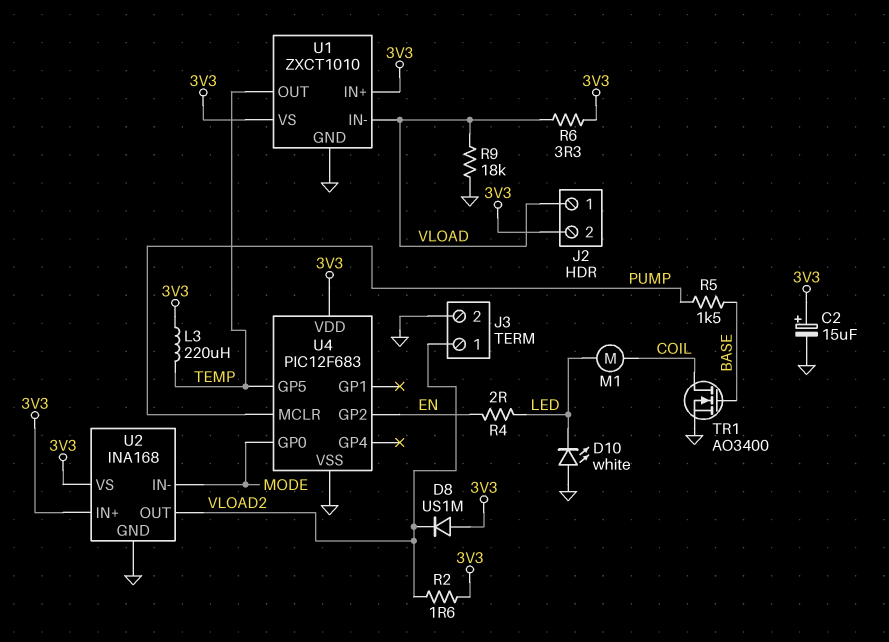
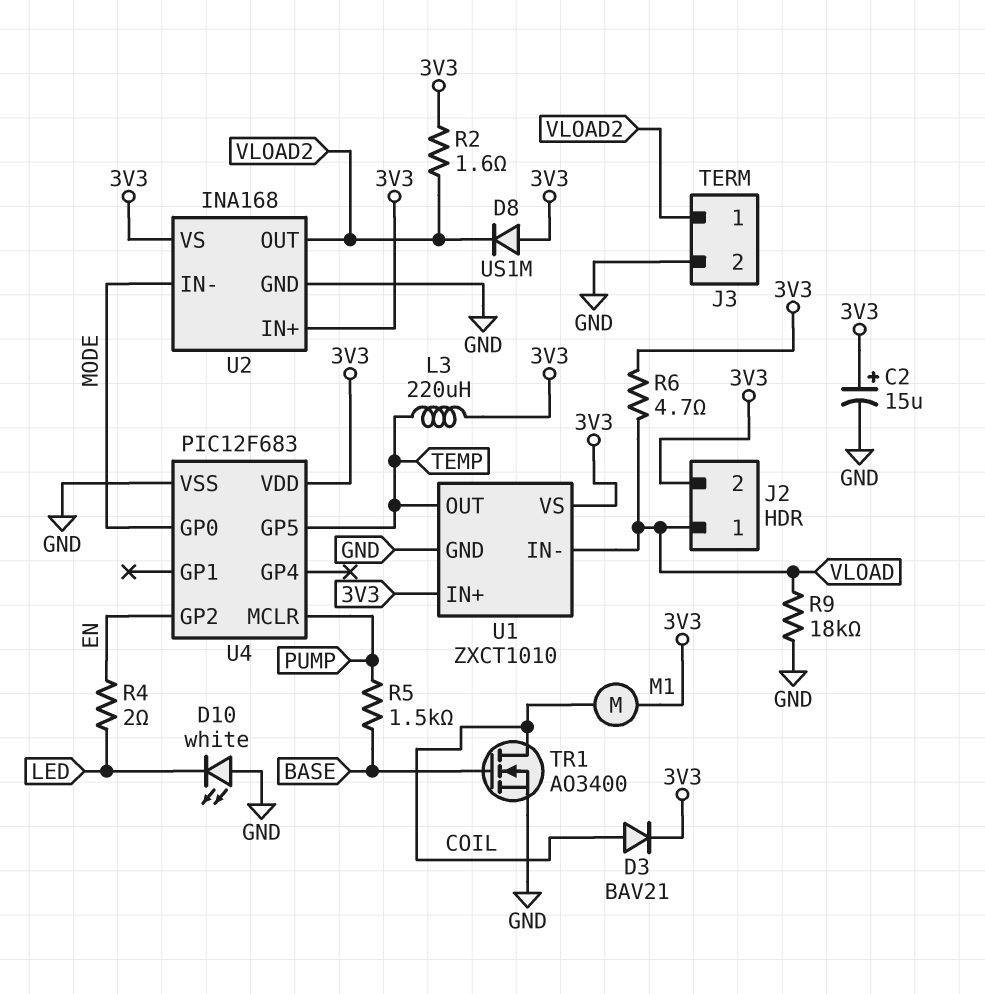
D3: none -> diode BAV21 (A COIL, K 3V3)
M1: motor (COIL, LED) -> motor (3V3, COIL)
R6: 3.3 (3V3, VLOAD) -> 4.7 (3V3, VLOAD)

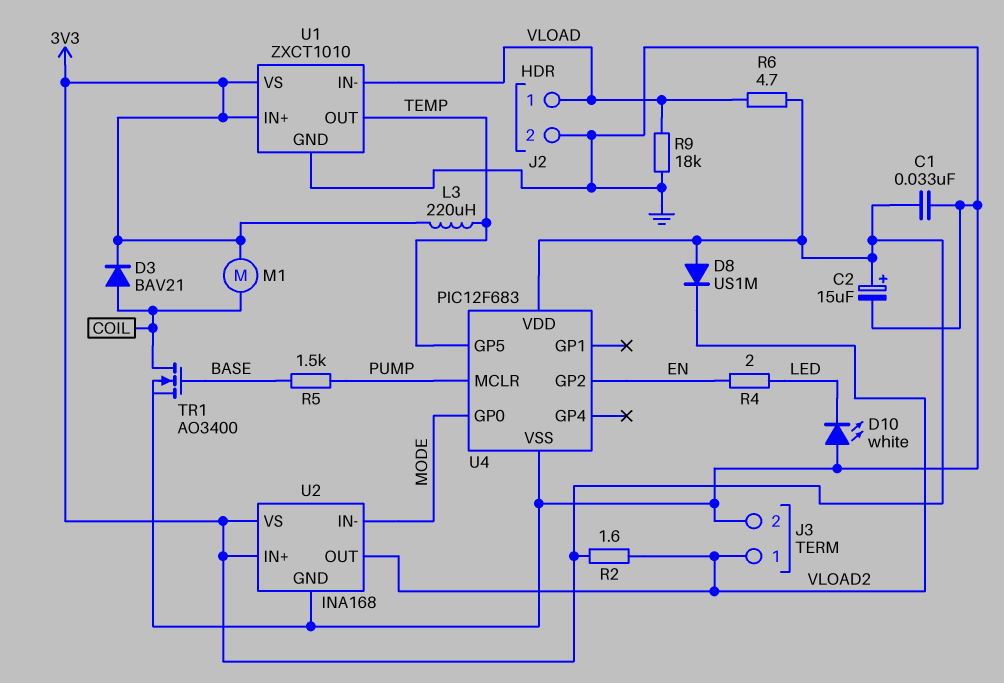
C1: none -> 33nF (3V3, GND)
J2 pin 2: 3V3 -> GND

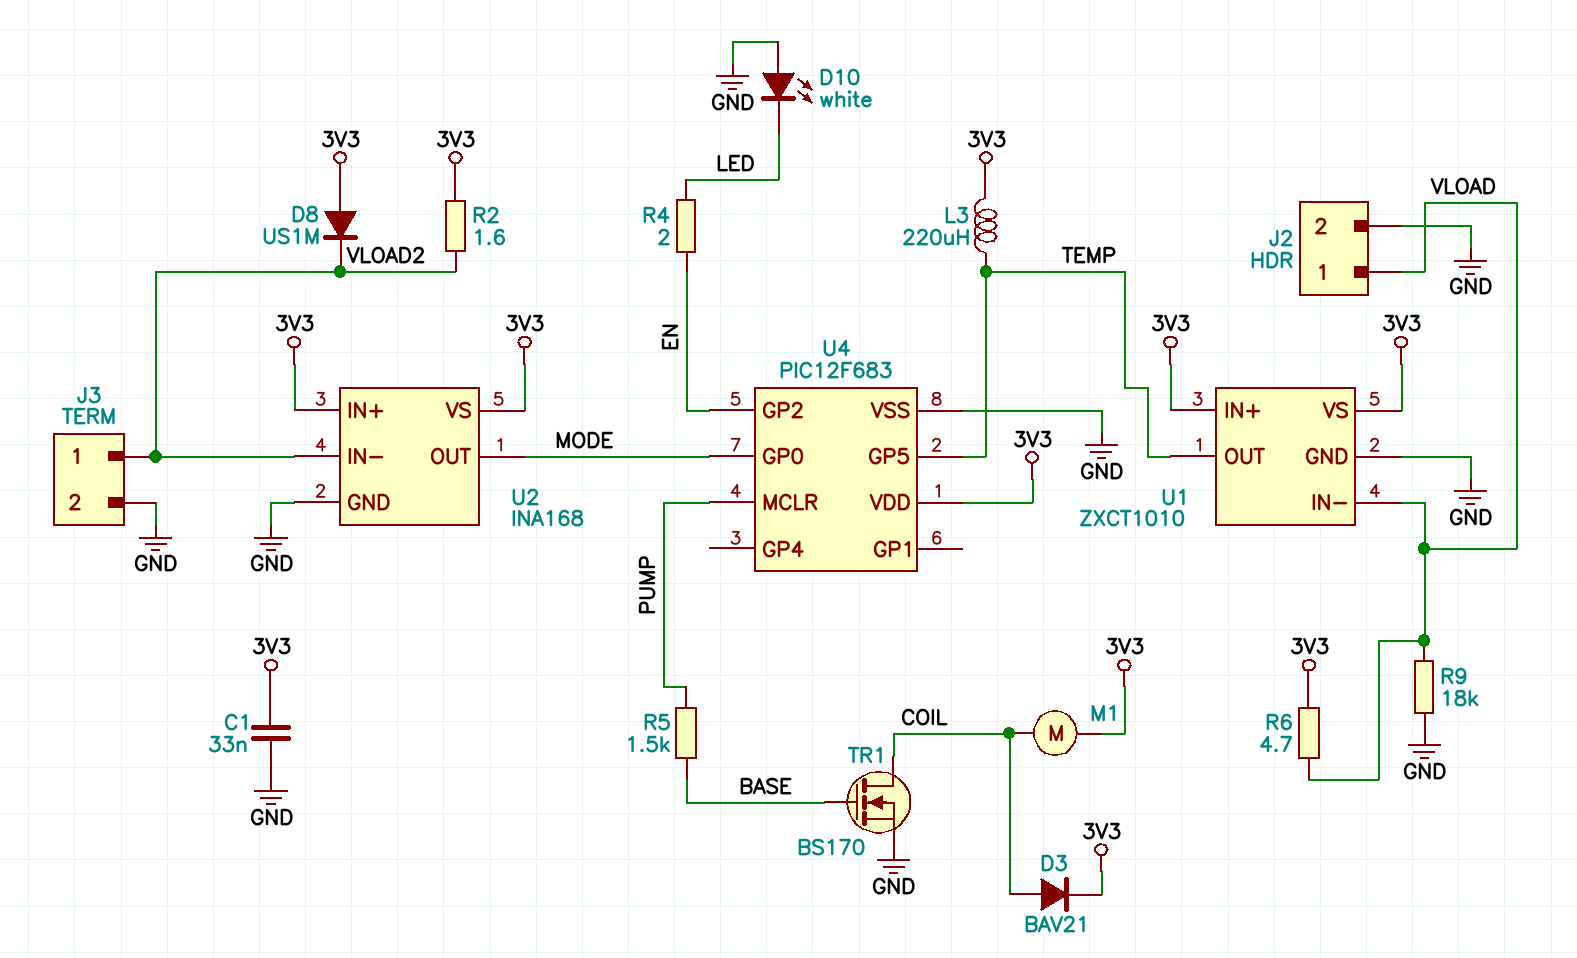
C2: 15uF (plus 3V3, minus GND) -> none
TR1: NMOS AO3400 (G BASE, D COIL, S GND) -> NMOS BS170 (G BASE, D COIL, S GND)
U2 pin IN-: MODE -> VLOAD2
U2 pin OUT: VLOAD2 -> MODE

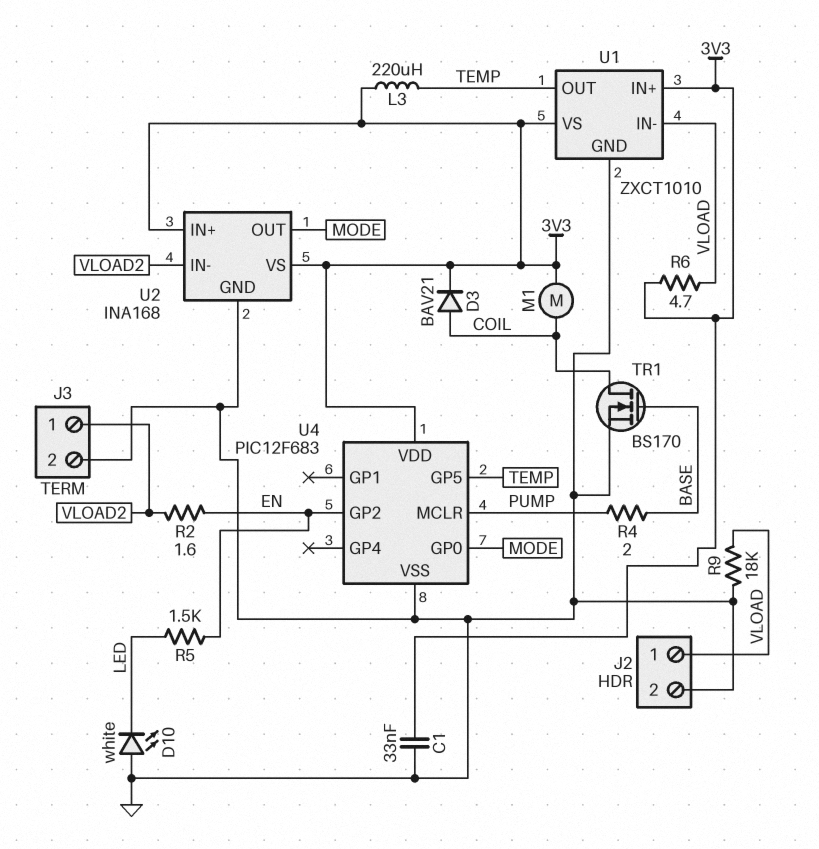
D8: diode US1M (A 3V3, K VLOAD2) -> none
R2: 1.6 (3V3, VLOAD2) -> 1.6 (EN, VLOAD2)
R4: 2 (EN, LED) -> 2 (BASE, PUMP)
R5: 1.5k (BASE, PUMP) -> 1.5k (EN, LED)

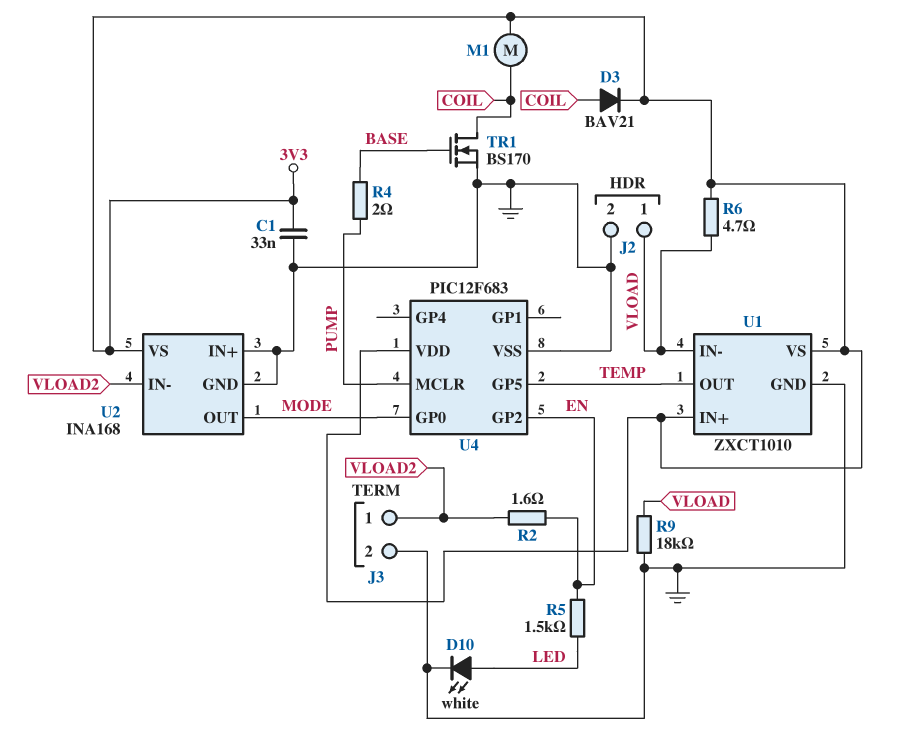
D10: LED white (A GND, K LED) -> LED white (A LED, K GND)
L3: 220uH (3V3, TEMP) -> none
U2 pin IN+: 3V3 -> GND

